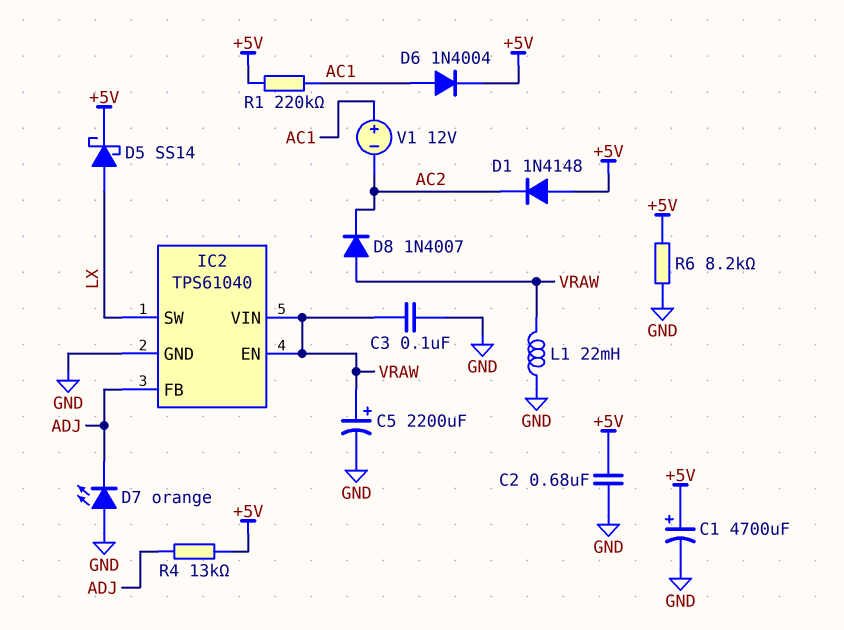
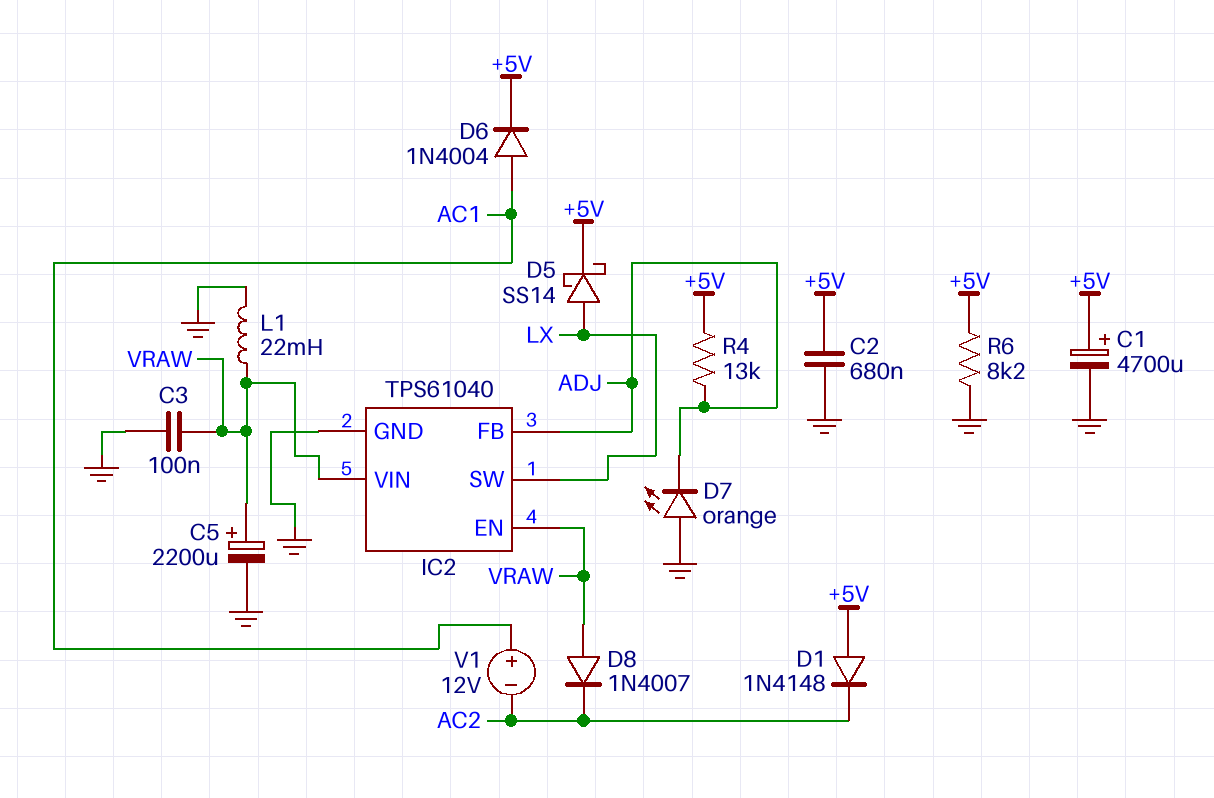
R1: 220k (+5V, AC1) -> none

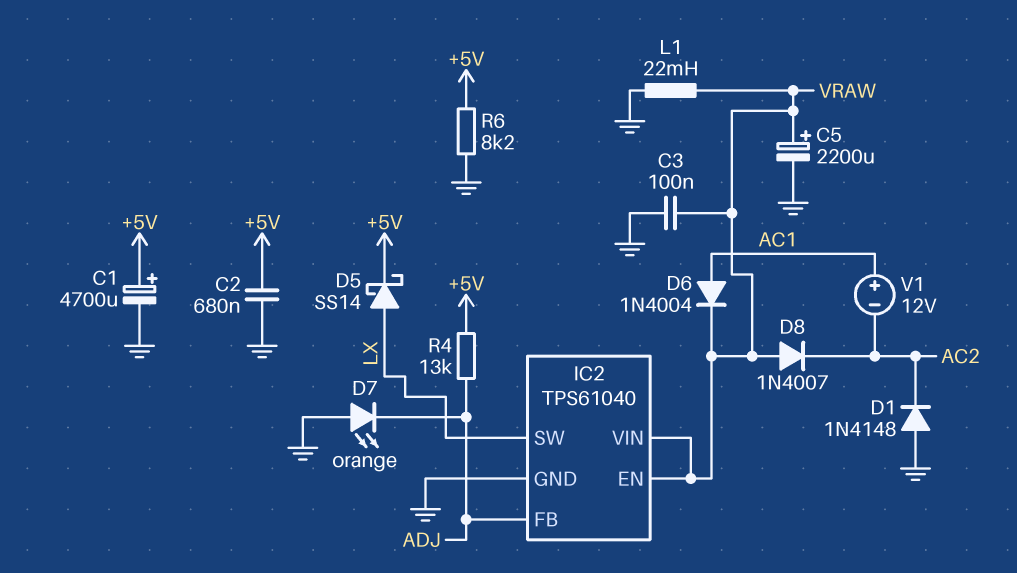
D1: diode 1N4148 (A +5V, K AC2) -> diode 1N4148 (A GND, K AC2)
D6: diode 1N4004 (A AC1, K +5V) -> diode 1N4004 (A AC1, K VRAW)

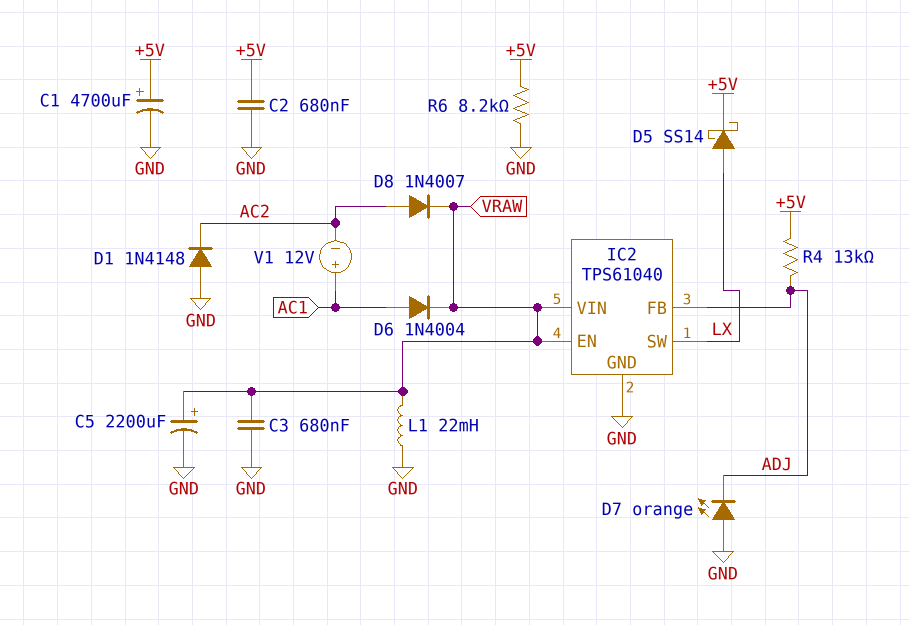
C3: 100nF (GND, VRAW) -> 680nF (GND, VRAW)
D8: diode 1N4007 (A VRAW, K AC2) -> diode 1N4007 (A AC2, K VRAW)

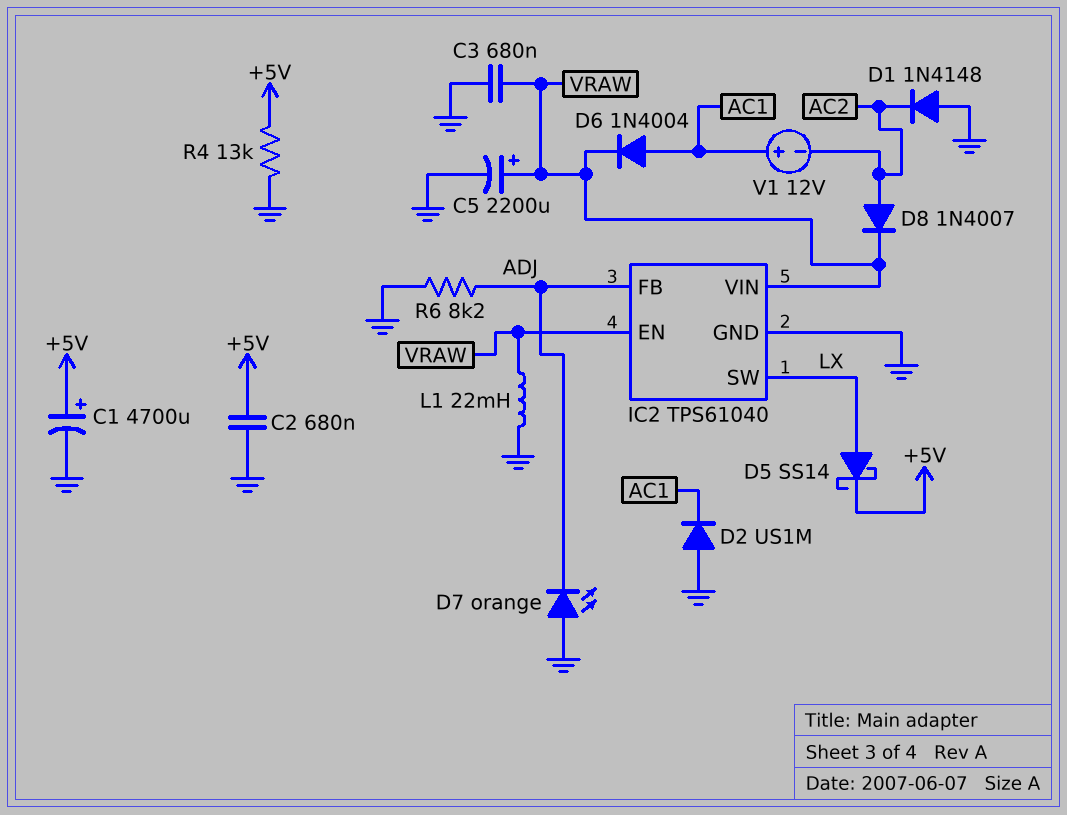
D2: none -> diode US1M (A GND, K AC1)
R4: 13k (+5V, ADJ) -> 13k (+5V, GND)
R6: 8.2k (+5V, GND) -> 8.2k (ADJ, GND)

